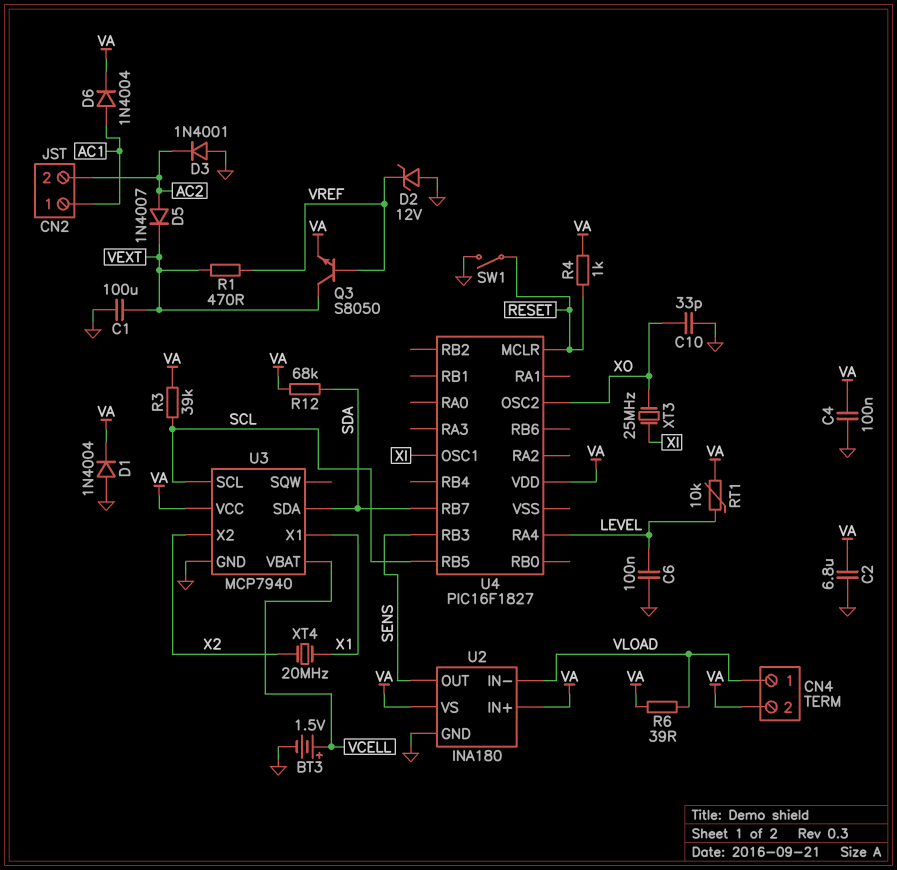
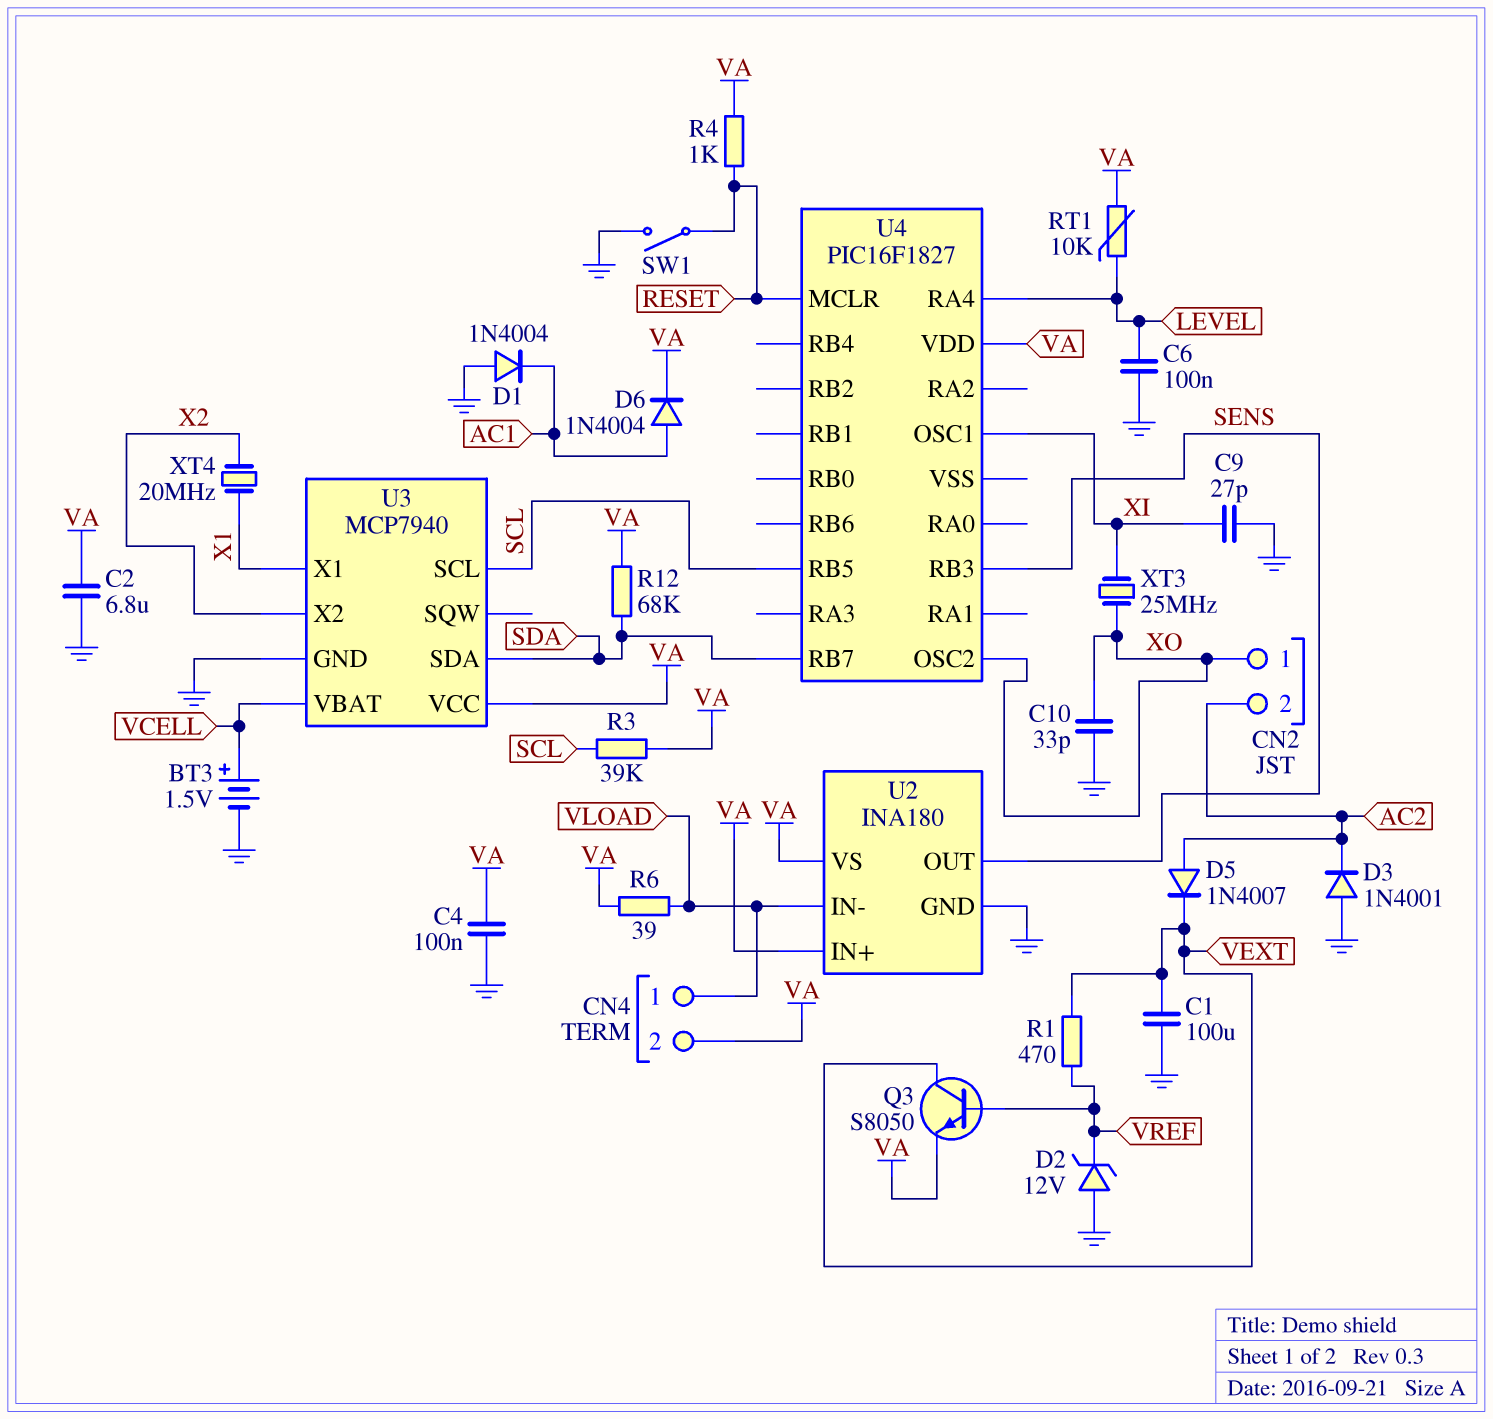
C9: none -> 27pF (GND, XI)
CN2 pin 1: AC1 -> XO
D1: diode 1N4004 (A GND, K VA) -> diode 1N4004 (A GND, K AC1)

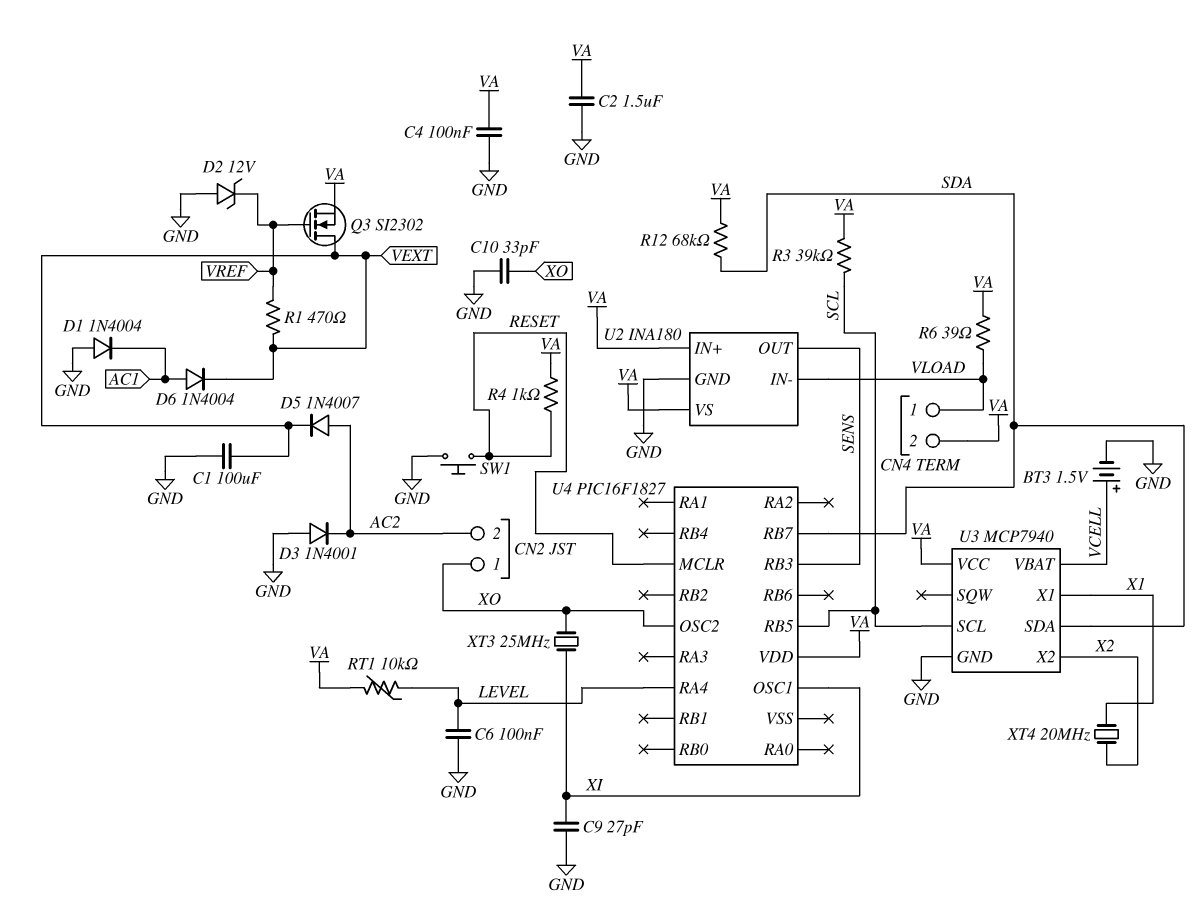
C2: 6.8uF (GND, VA) -> 1.5uF (GND, VA)
D6: diode 1N4004 (A AC1, K VA) -> diode 1N4004 (A AC1, K VEXT)
Q3: NPN S8050 (B VREF, C VEXT, E VA) -> NMOS SI2302 (G VREF, D VEXT, S VA)
SW1: switch (GND, RESET) -> button (GND, RESET)

